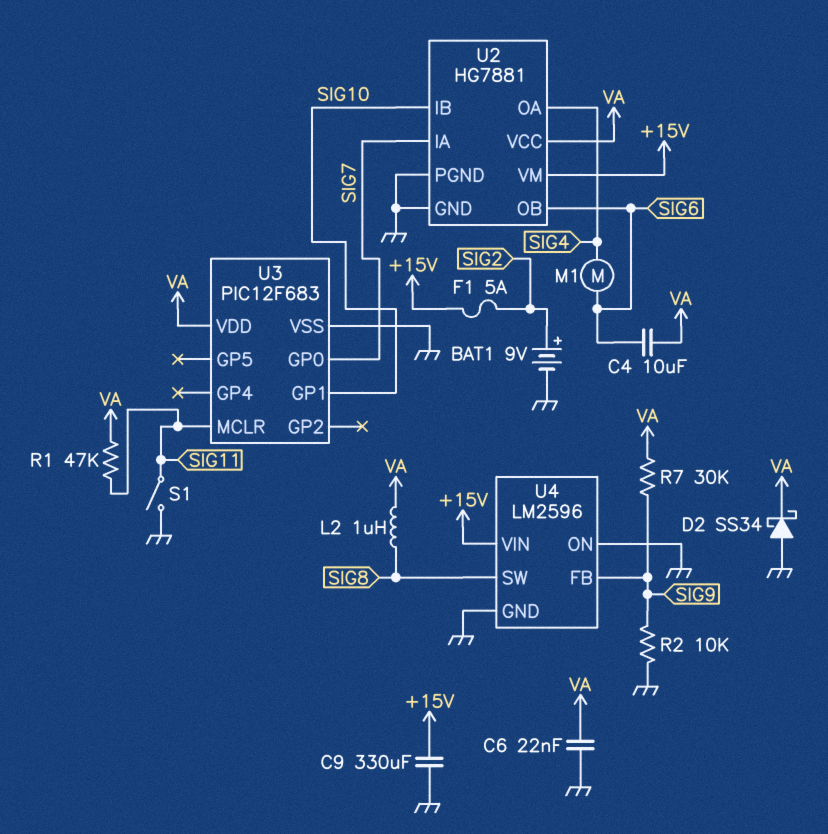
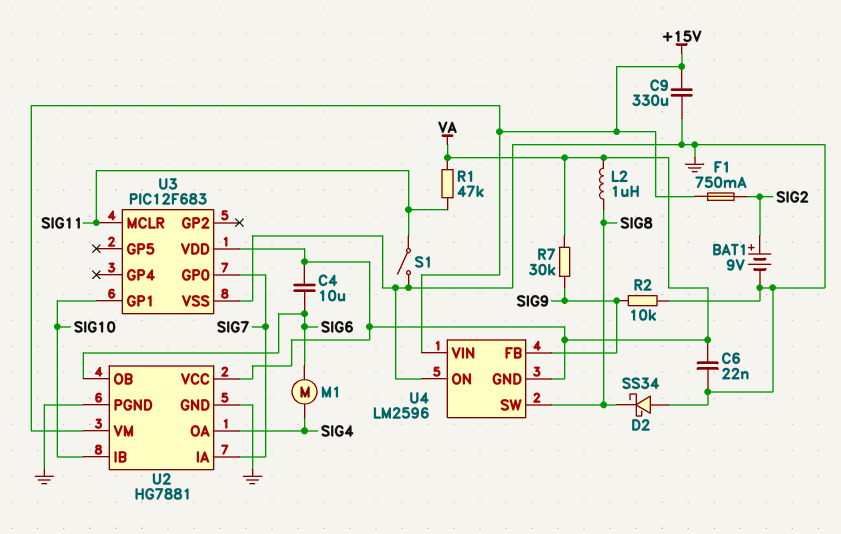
D2: schottky SS34 (A GND, K VA) -> schottky SS34 (A GND, K SIG8)
F1: 5A (+15V, SIG2) -> 750mA (+15V, SIG2)
U4 pin GND: GND -> VA

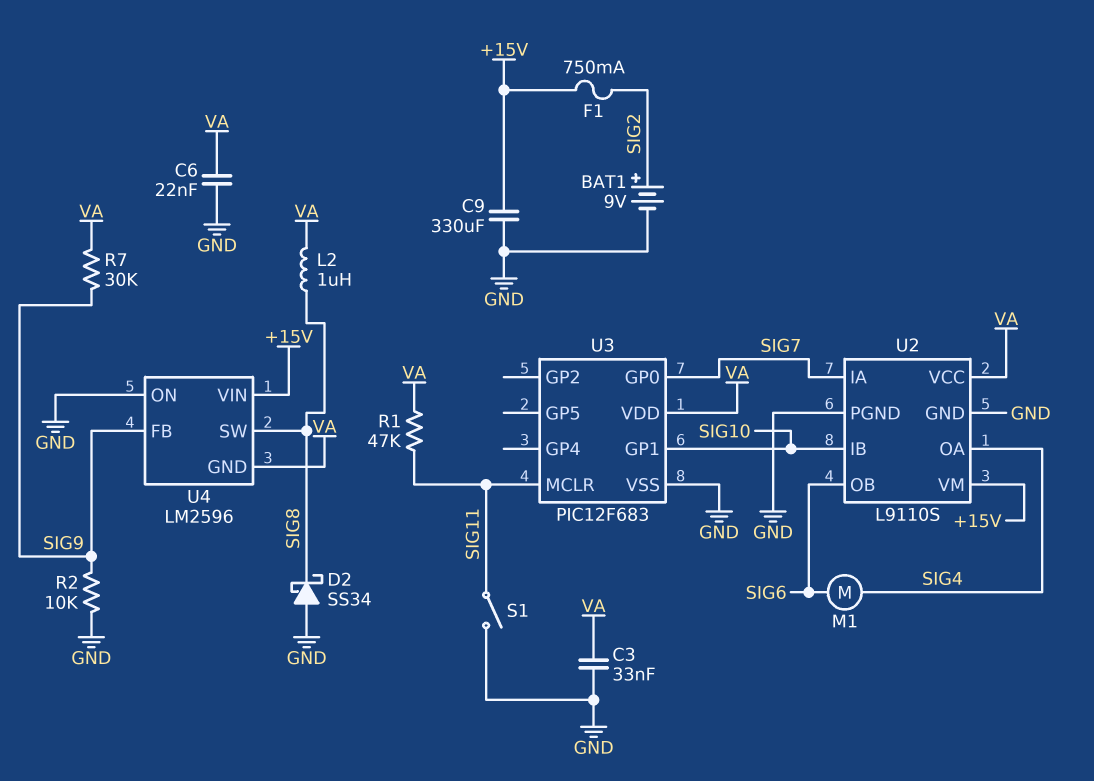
C3: none -> 33nF (GND, VA)
C4: 10uF (SIG6, VA) -> none
U2: HG7881 -> L9110S

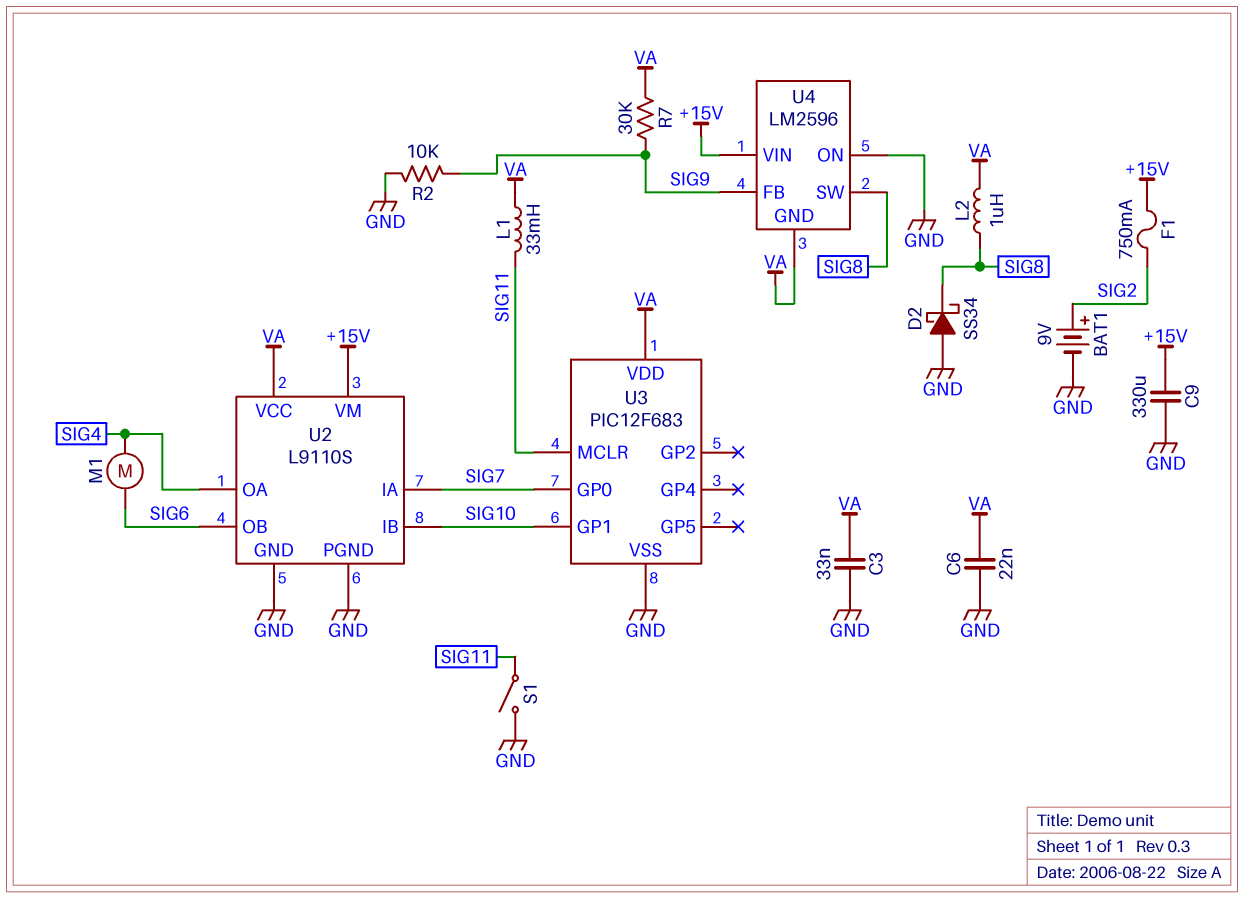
L1: none -> 33mH (SIG11, VA)
R1: 47k (SIG11, VA) -> none

